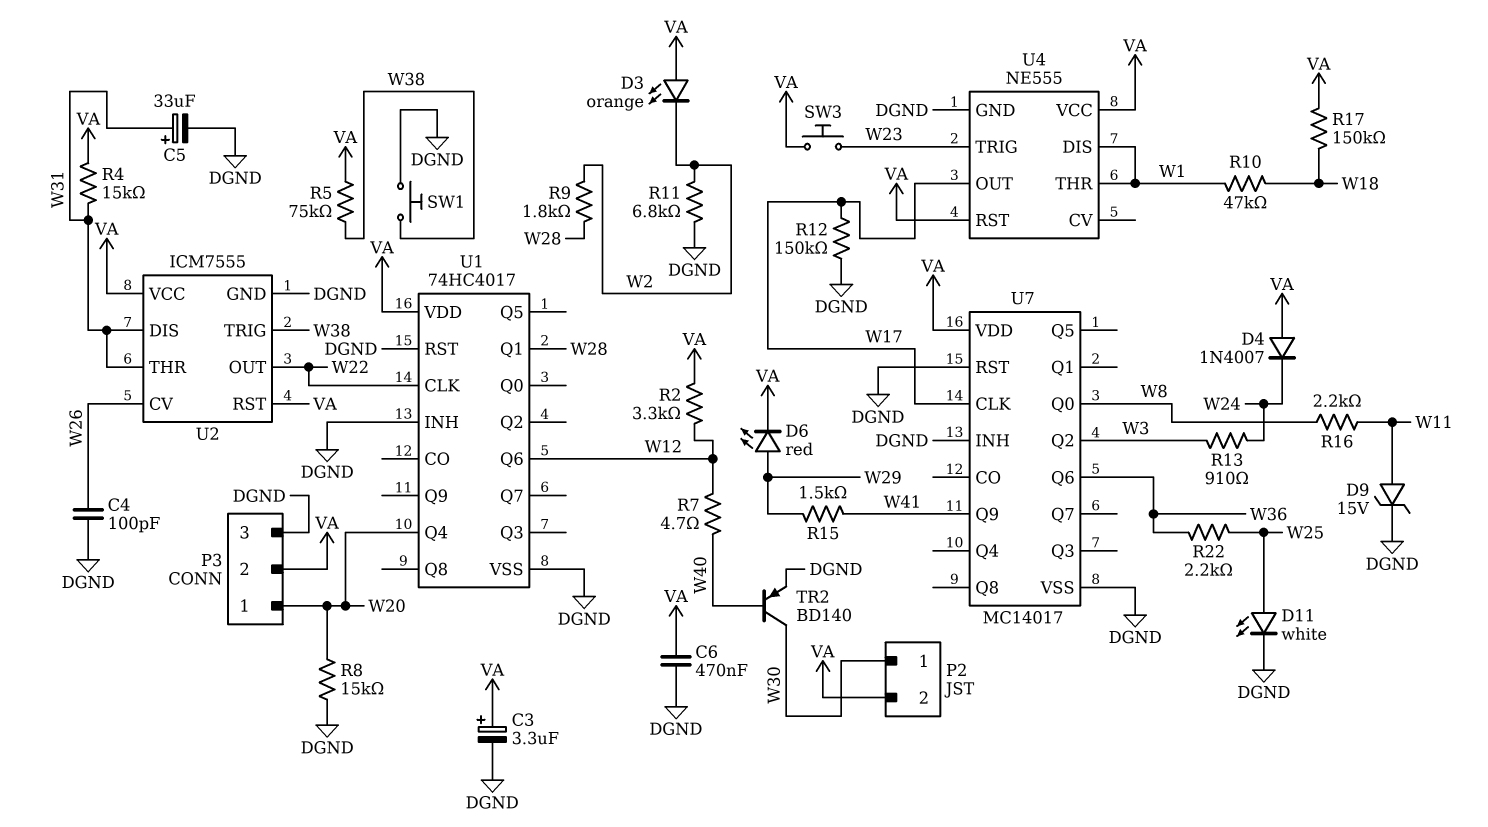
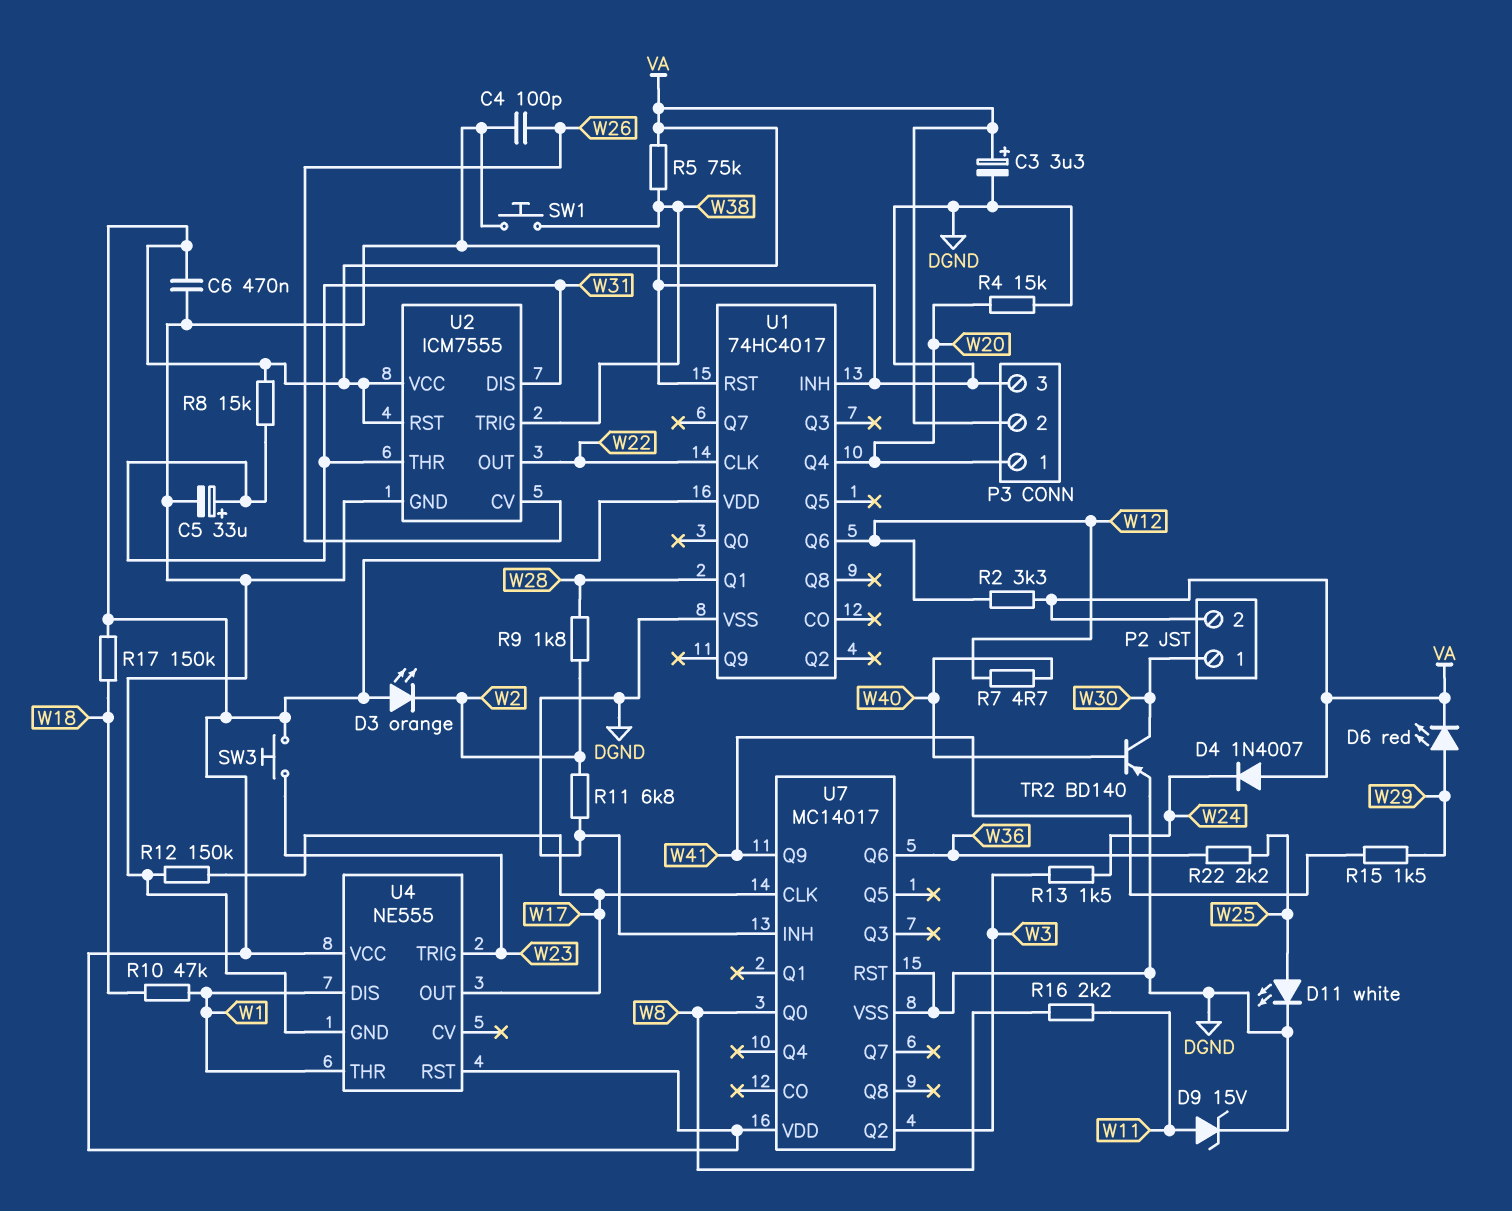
R4: 15k (VA, W31) -> 15k (DGND, W20)
R8: 15k (DGND, W20) -> 15k (VA, W31)
R13: 910 (W3, W24) -> 1.5k (W3, W24)

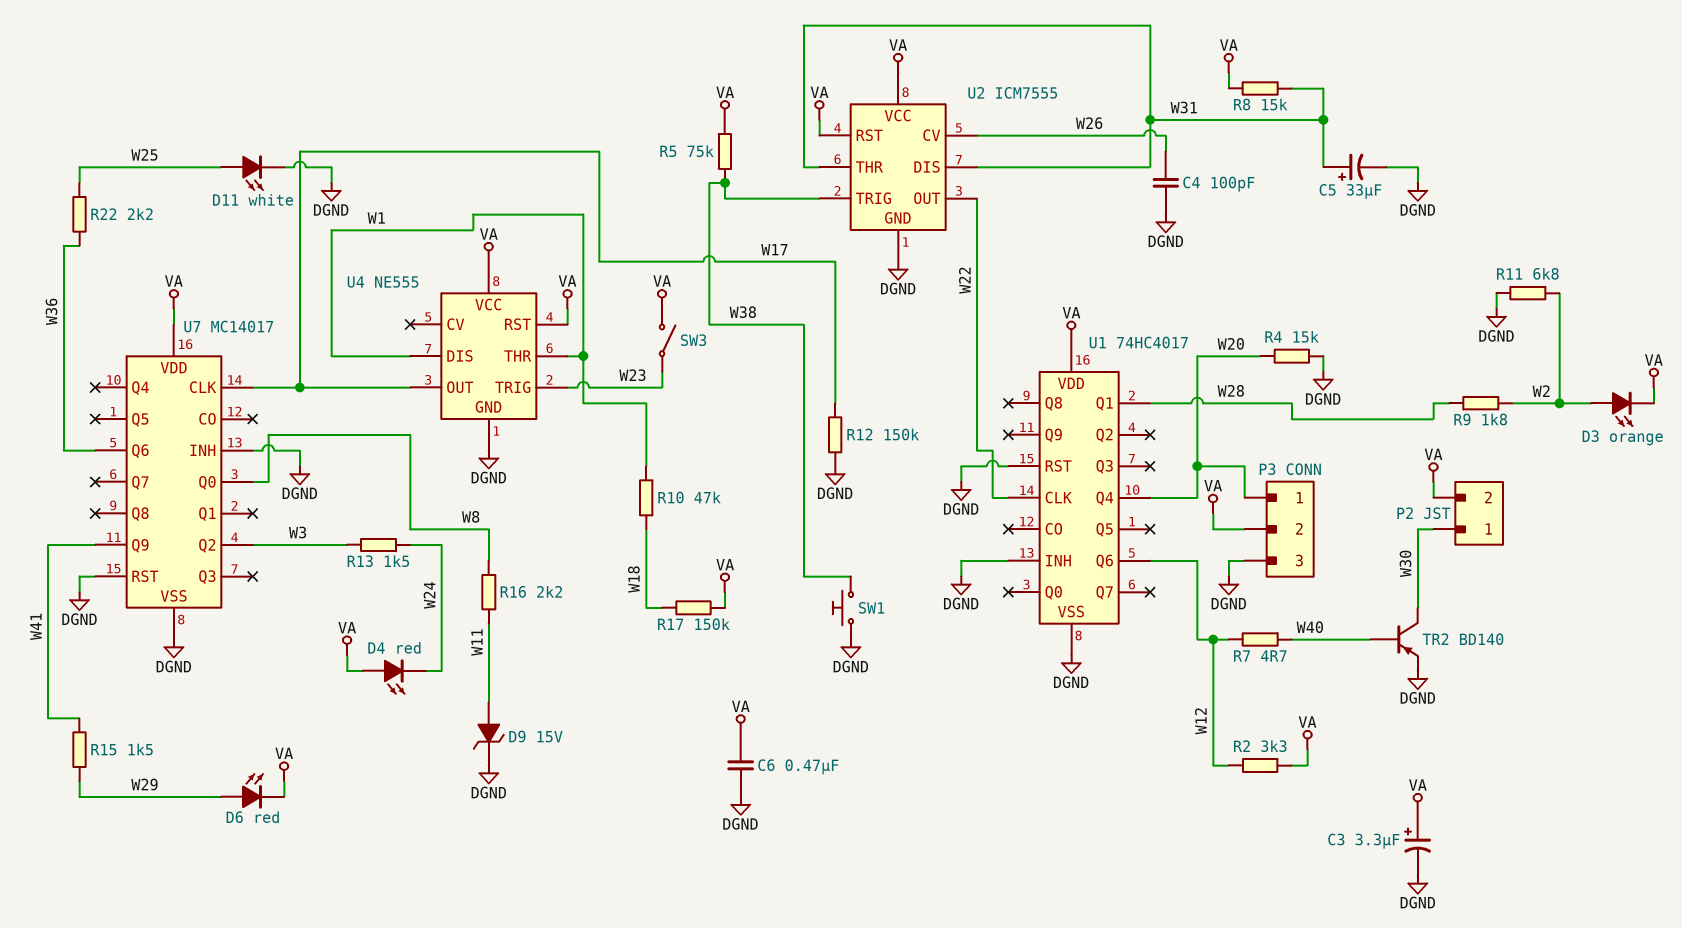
D3: LED orange (A VA, K W2) -> LED orange (A W2, K VA)
D4: diode 1N4007 (A VA, K W24) -> LED red (A VA, K W24)
SW3: button (VA, W23) -> switch (VA, W23)

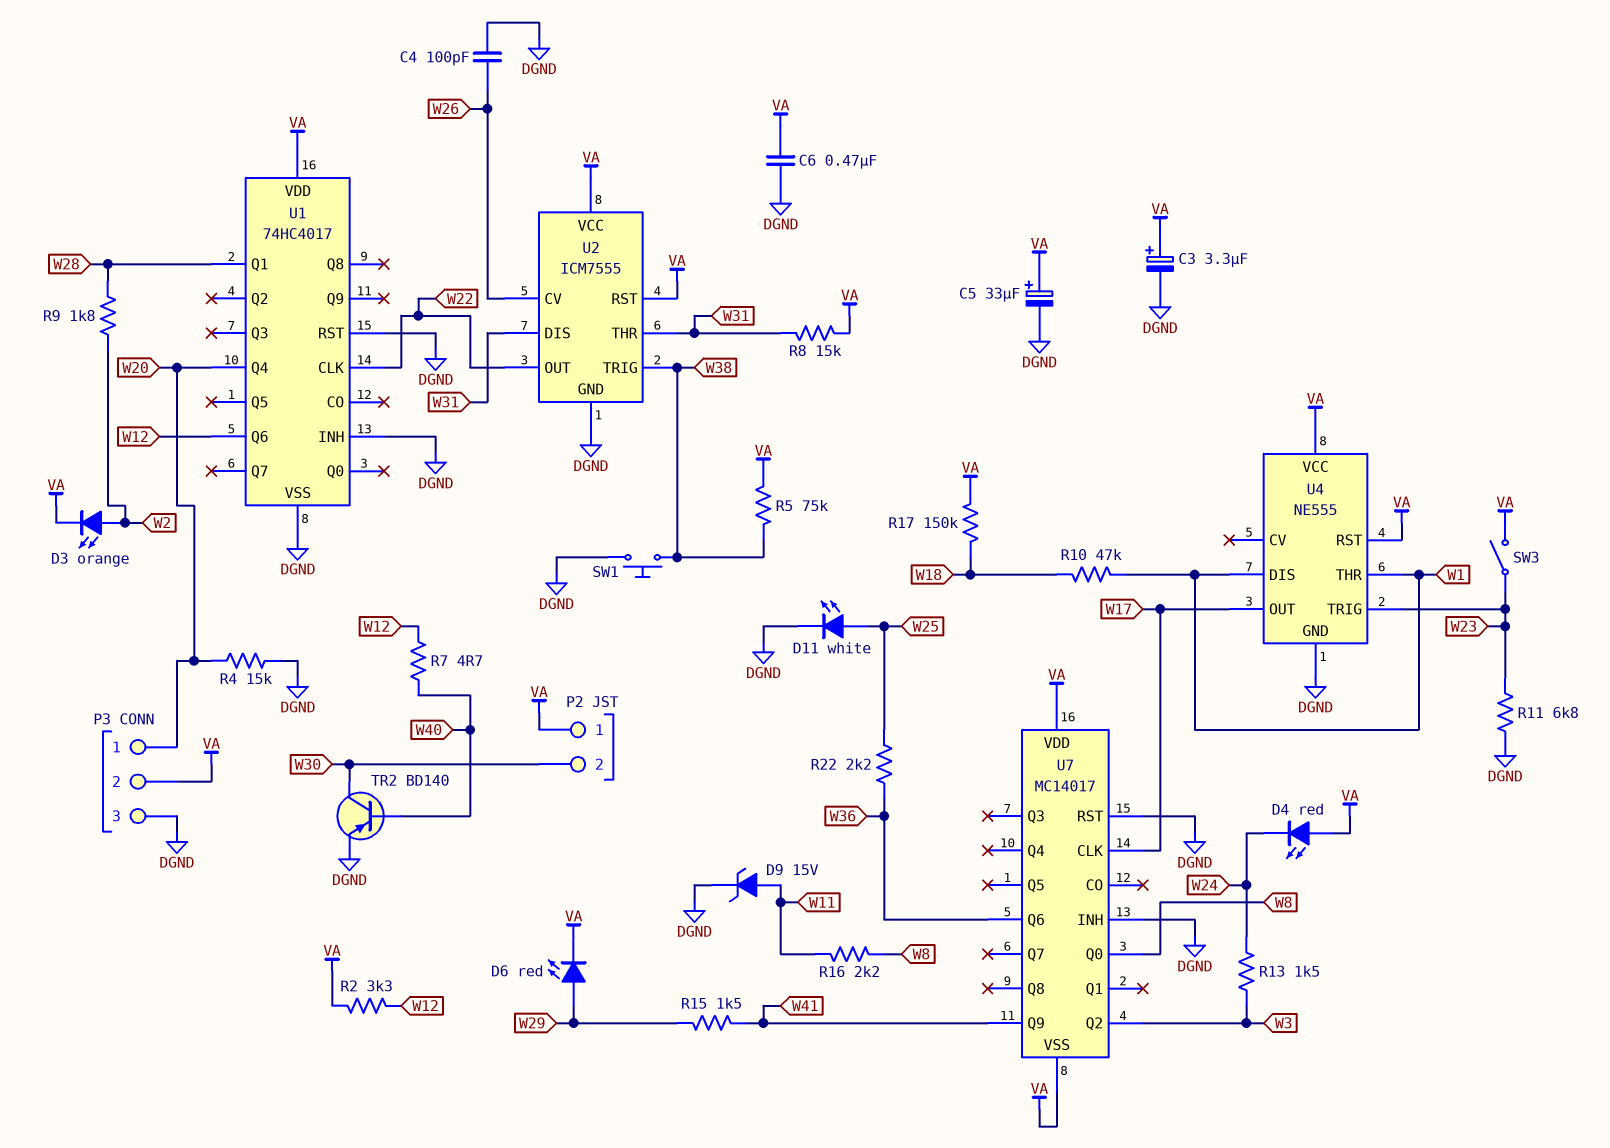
C5: 33uF (plus W31, minus DGND) -> 33uF (plus VA, minus DGND)
P2 pin 1: W30 -> VA
P2 pin 2: VA -> W30
R11: 6.8k (DGND, W2) -> 6.8k (DGND, W23)
R12: 150k (DGND, W17) -> none
U7 pin VSS: DGND -> VA

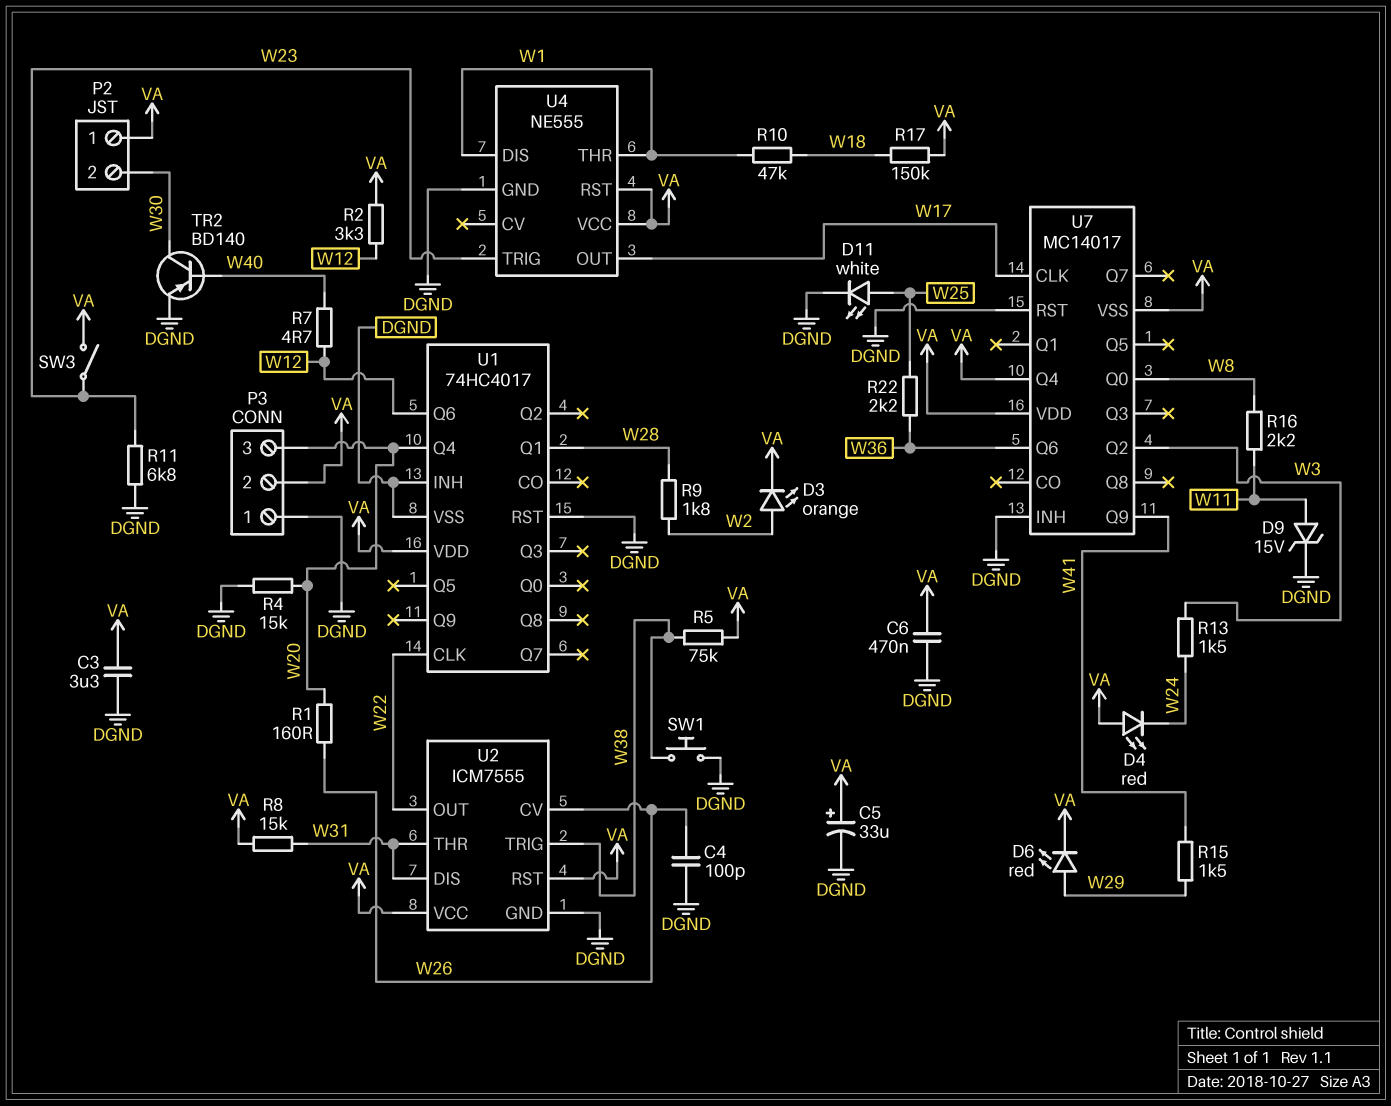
C3: 3.3uF (plus VA, minus DGND) -> 3.3uF (DGND, VA)
P3 pin 1: W20 -> DGND
P3 pin 3: DGND -> W20
R1: none -> 160 (W20, W26)
U7 pin Q4: none -> VA

